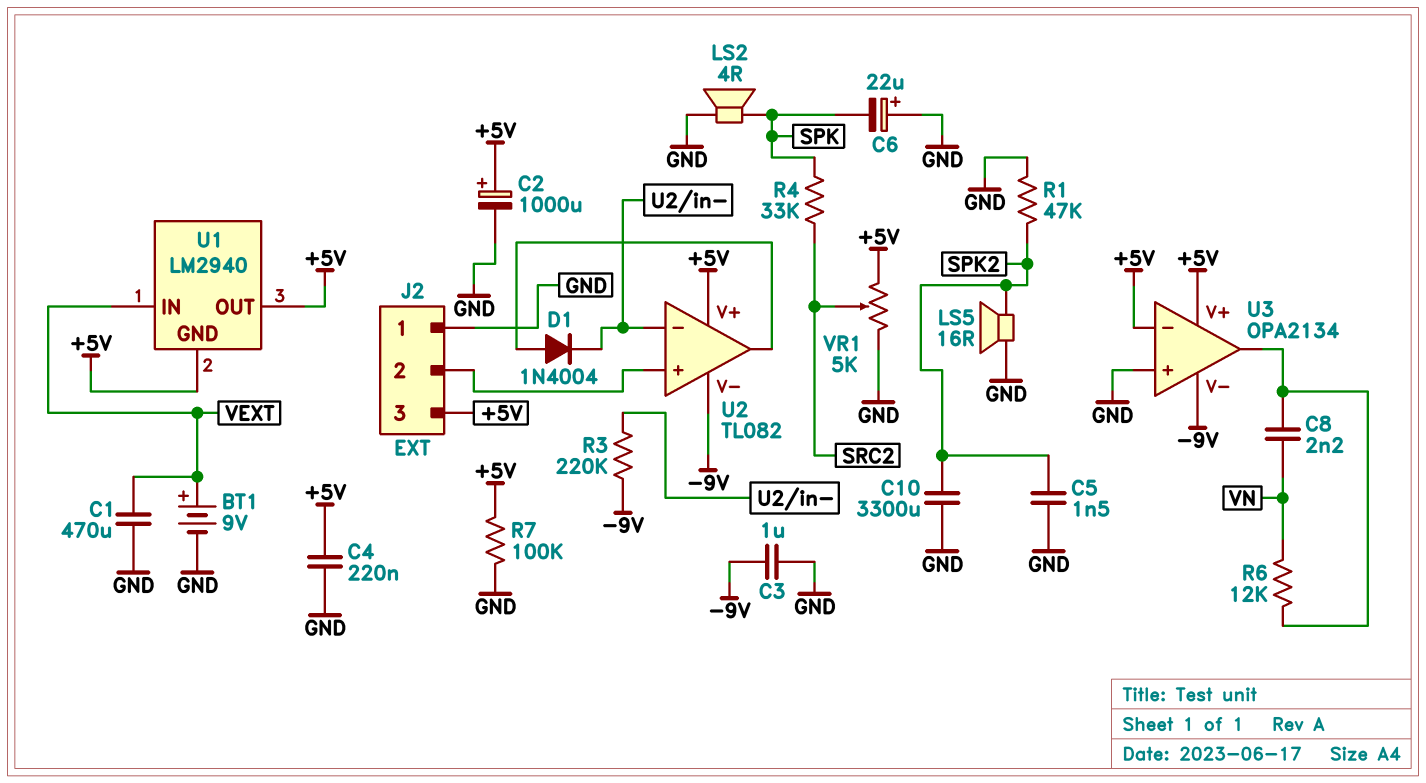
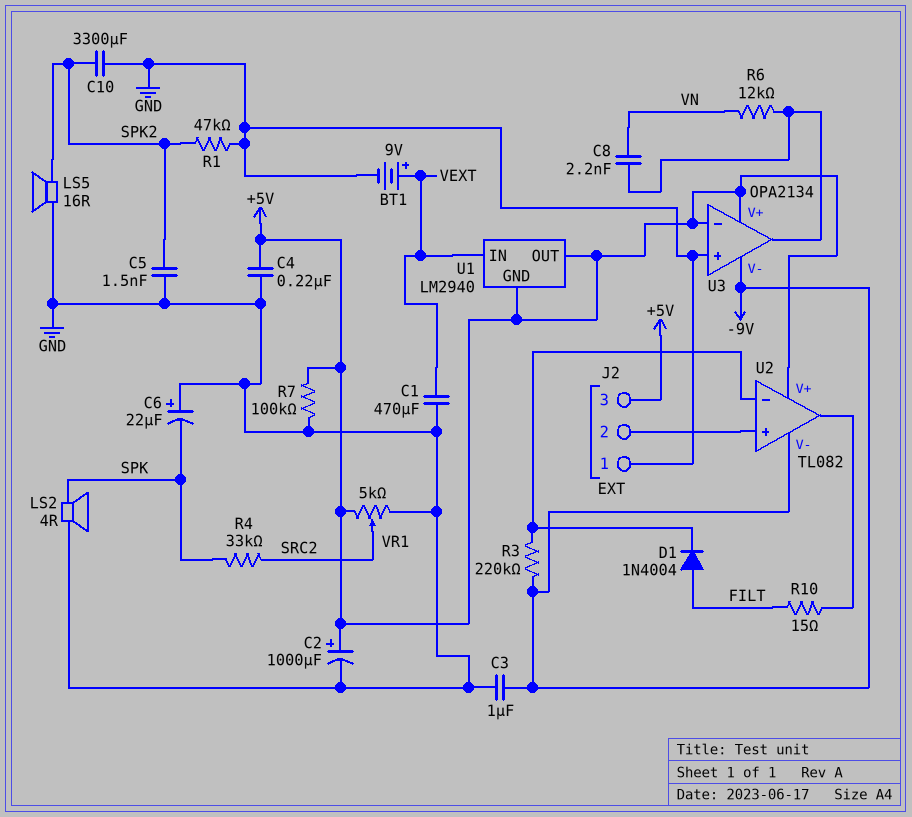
D1: diode 1N4004 (A U2/out, K U2/in-) -> diode 1N4004 (A FILT, K U2/in-)
R10: none -> 15 (FILT, U2/out)

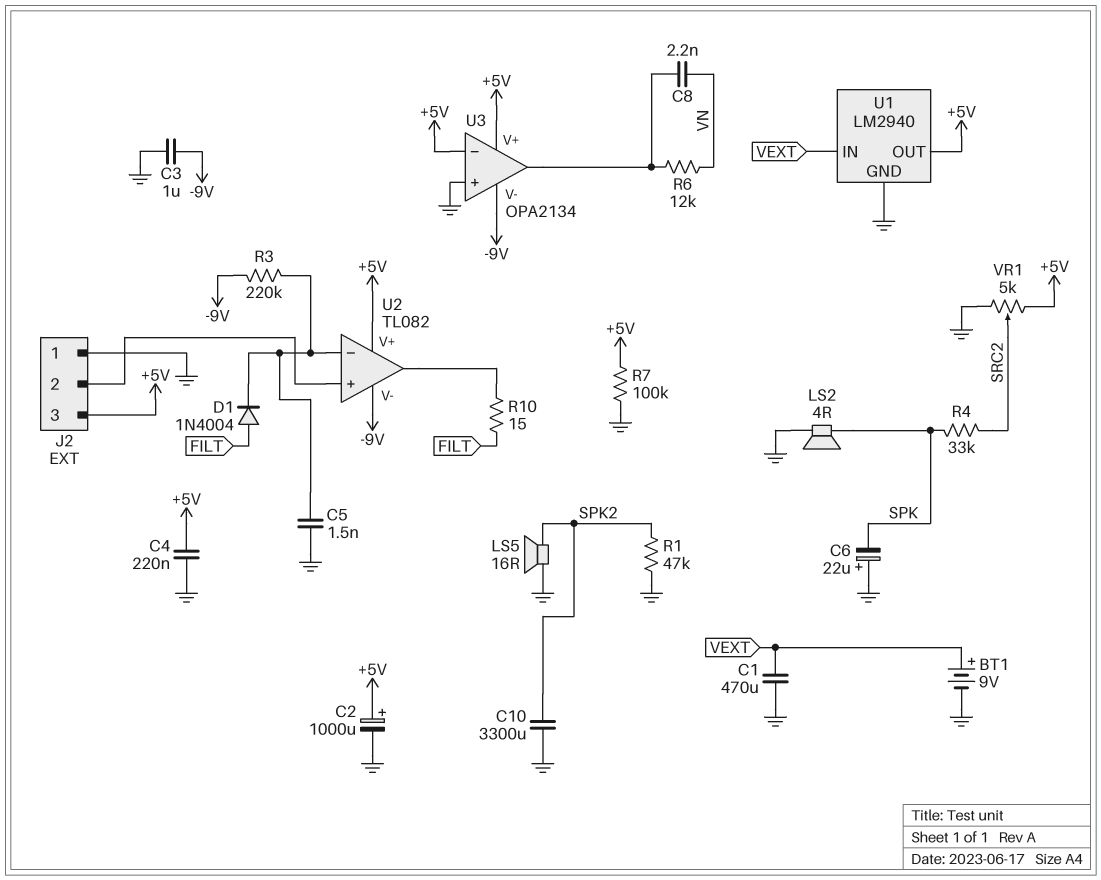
C5: 1.5nF (GND, SPK2) -> 1.5nF (GND, U2/in-)
U1 pin GND: +5V -> GND

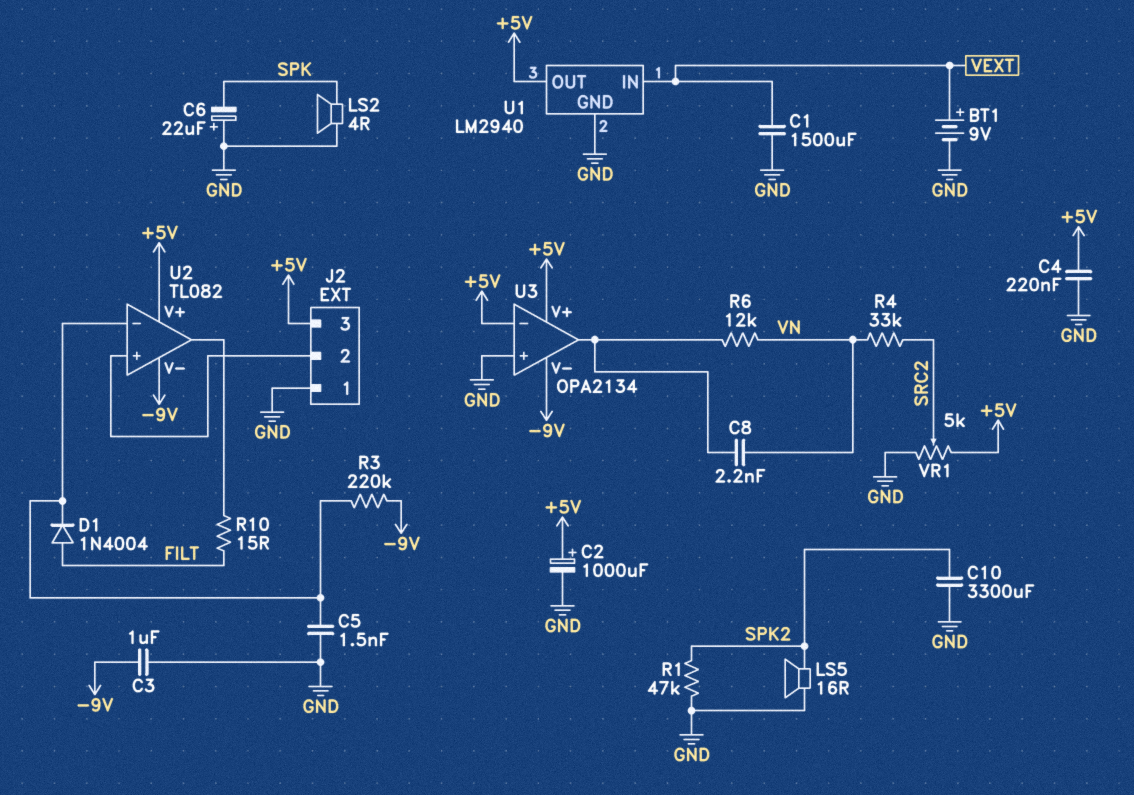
C1: 470uF (GND, VEXT) -> 1500uF (GND, VEXT)
R4: 33k (SPK, SRC2) -> 33k (SRC2, VN)
R7: 100k (+5V, GND) -> none

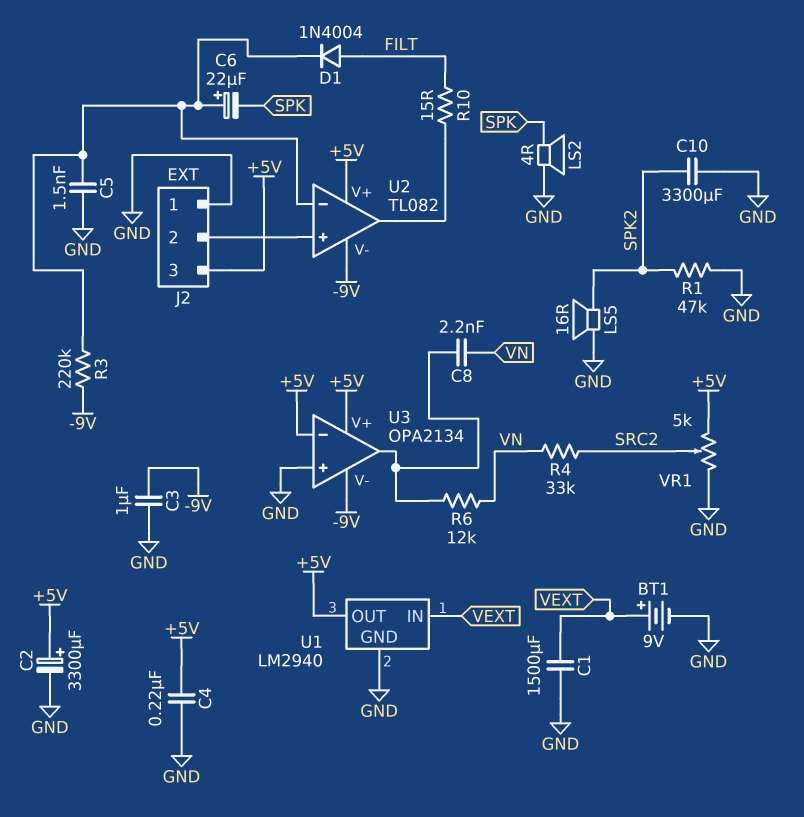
C2: 1000uF (plus +5V, minus GND) -> 3300uF (plus +5V, minus GND)
C6: 22uF (plus GND, minus SPK) -> 22uF (plus U2/in-, minus SPK)

